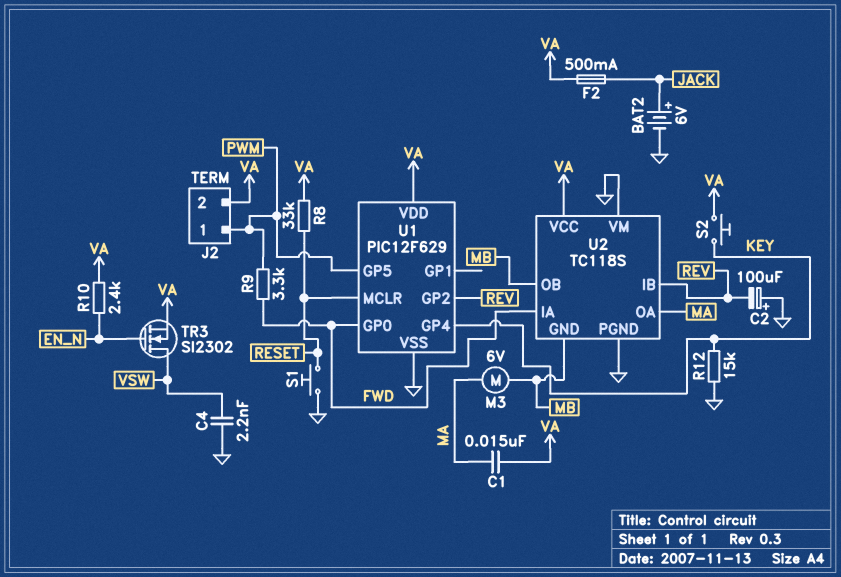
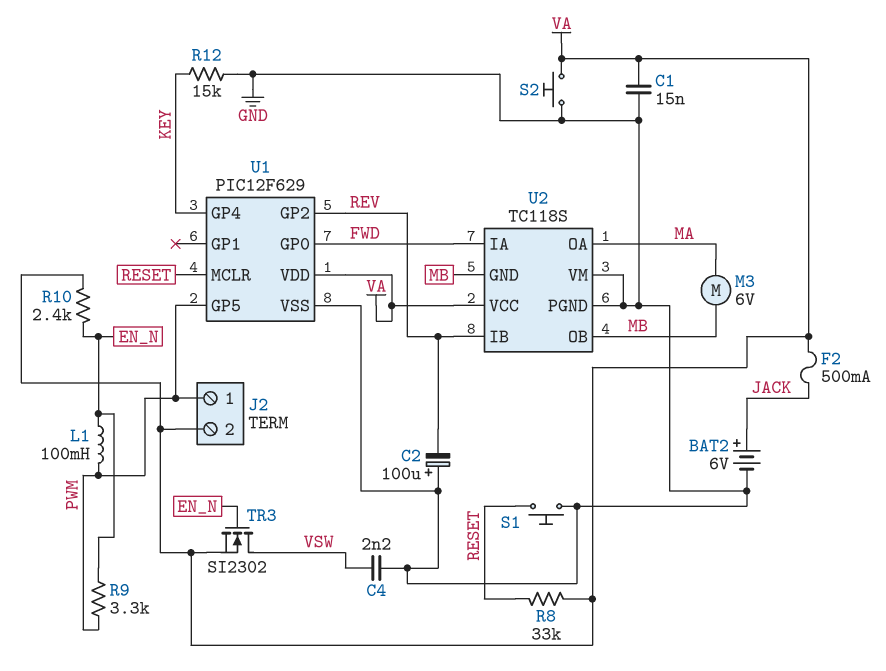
C1: 15nF (MA, VA) -> 15nF (GND, VA)
L1: none -> 100mH (EN_N, PWM)
R9: 3.3k (FWD, PWM) -> 3.3k (EN_N, PWM)
S2: button (KEY, VA) -> button (GND, VA)

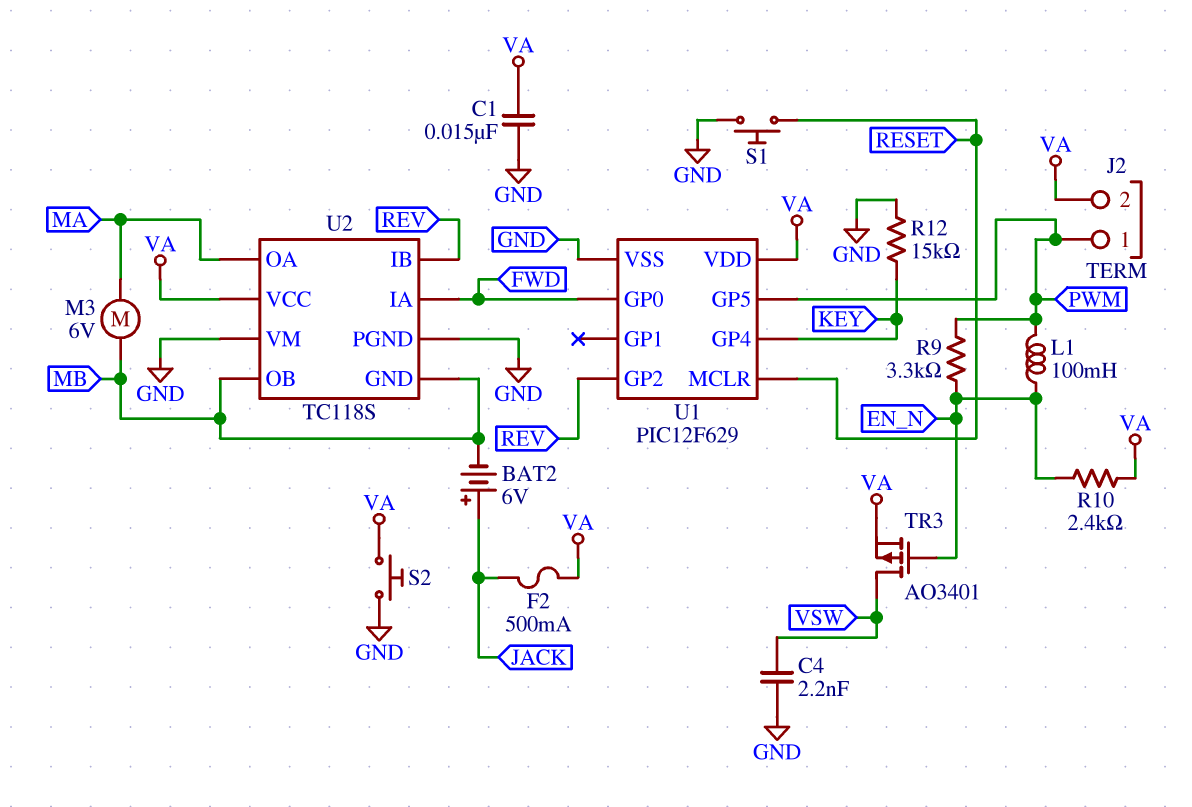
BAT2: 6V (plus JACK, minus GND) -> 6V (plus JACK, minus MB)
C2: 100uF (plus GND, minus REV) -> none
R8: 33k (RESET, VA) -> none
TR3: NMOS SI2302 (G EN_N, D VSW, S VA) -> PMOS AO3401 (G EN_N, D VSW, S VA)

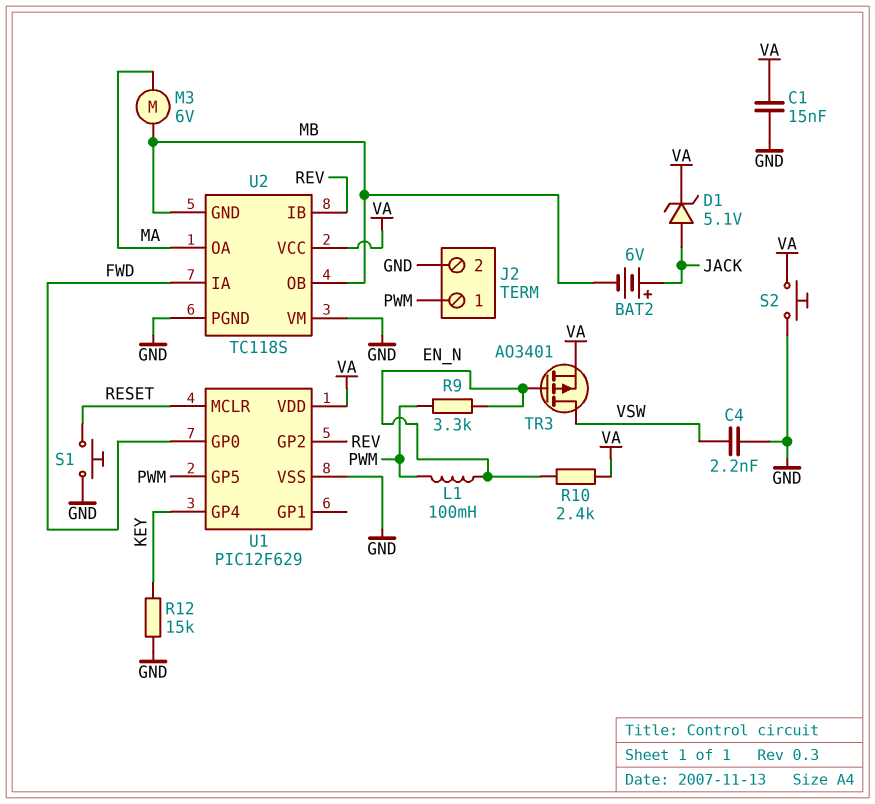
D1: none -> zener 5.1V (A JACK, K VA)
F2: 500mA (JACK, VA) -> none
J2 pin 2: VA -> GND

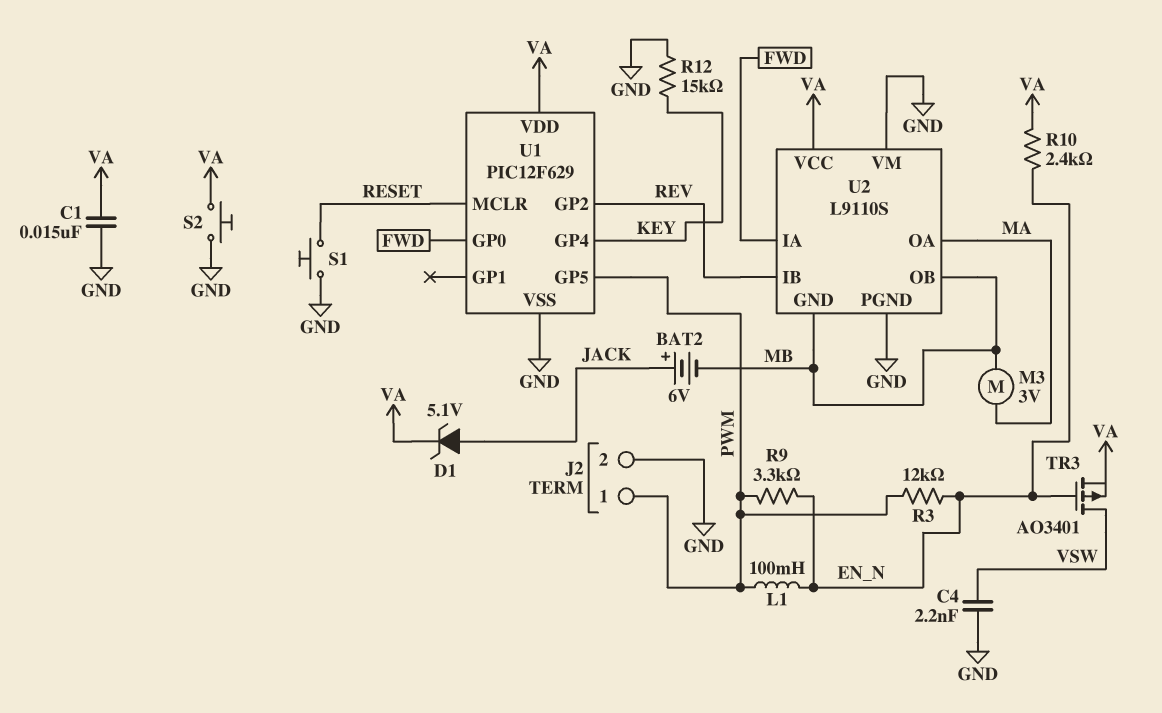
M3: motor 6V (MA, MB) -> motor 3V (MA, MB)
R3: none -> 12k (EN_N, PWM)
U2: TC118S -> L9110S

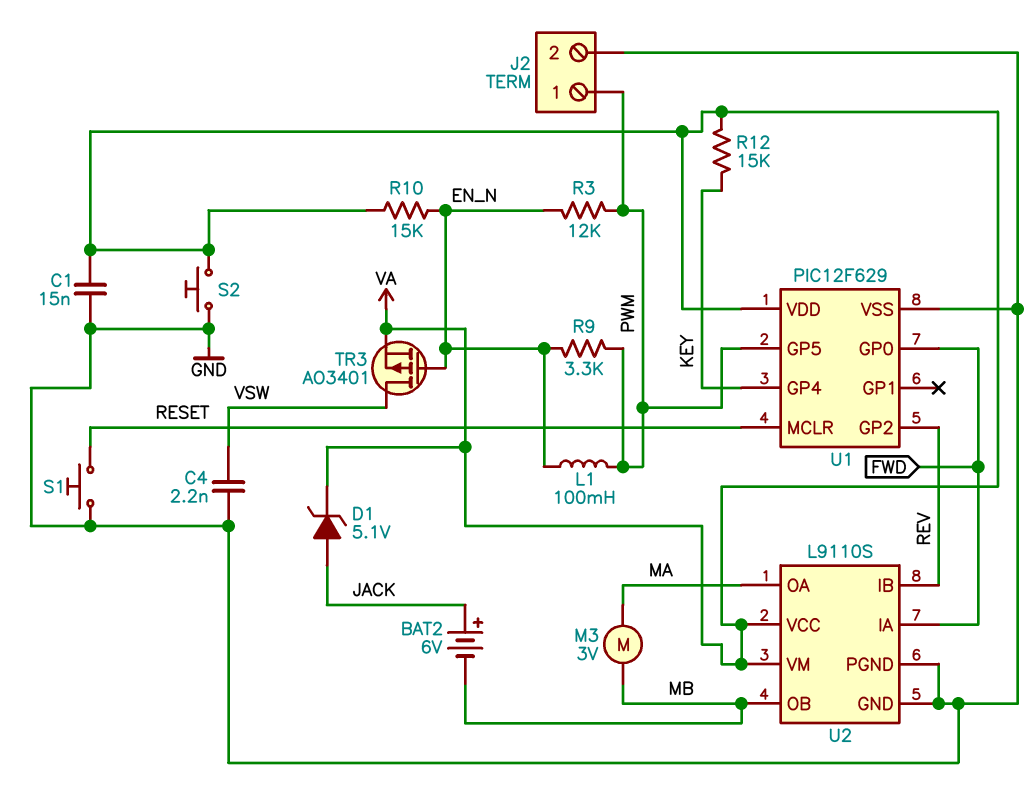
R10: 2.4k (EN_N, VA) -> 15k (EN_N, VA)
R12: 15k (GND, KEY) -> 15k (KEY, VA)
U2 pin GND: MB -> GND
U2 pin VM: GND -> VA

